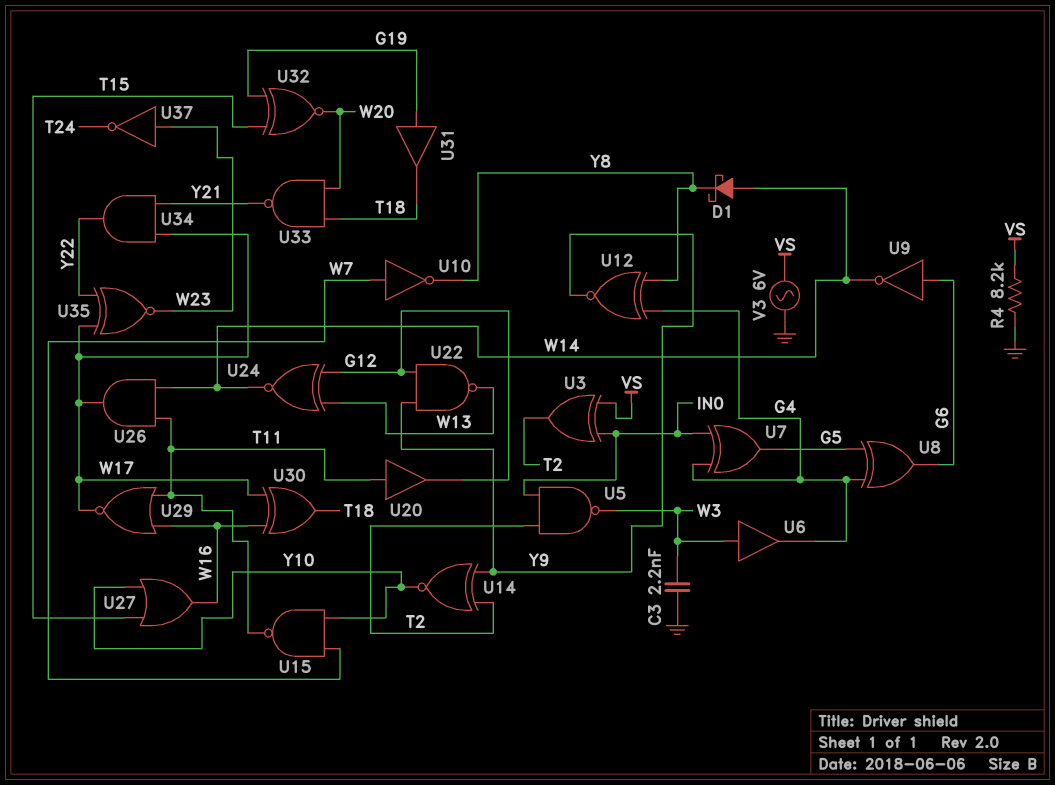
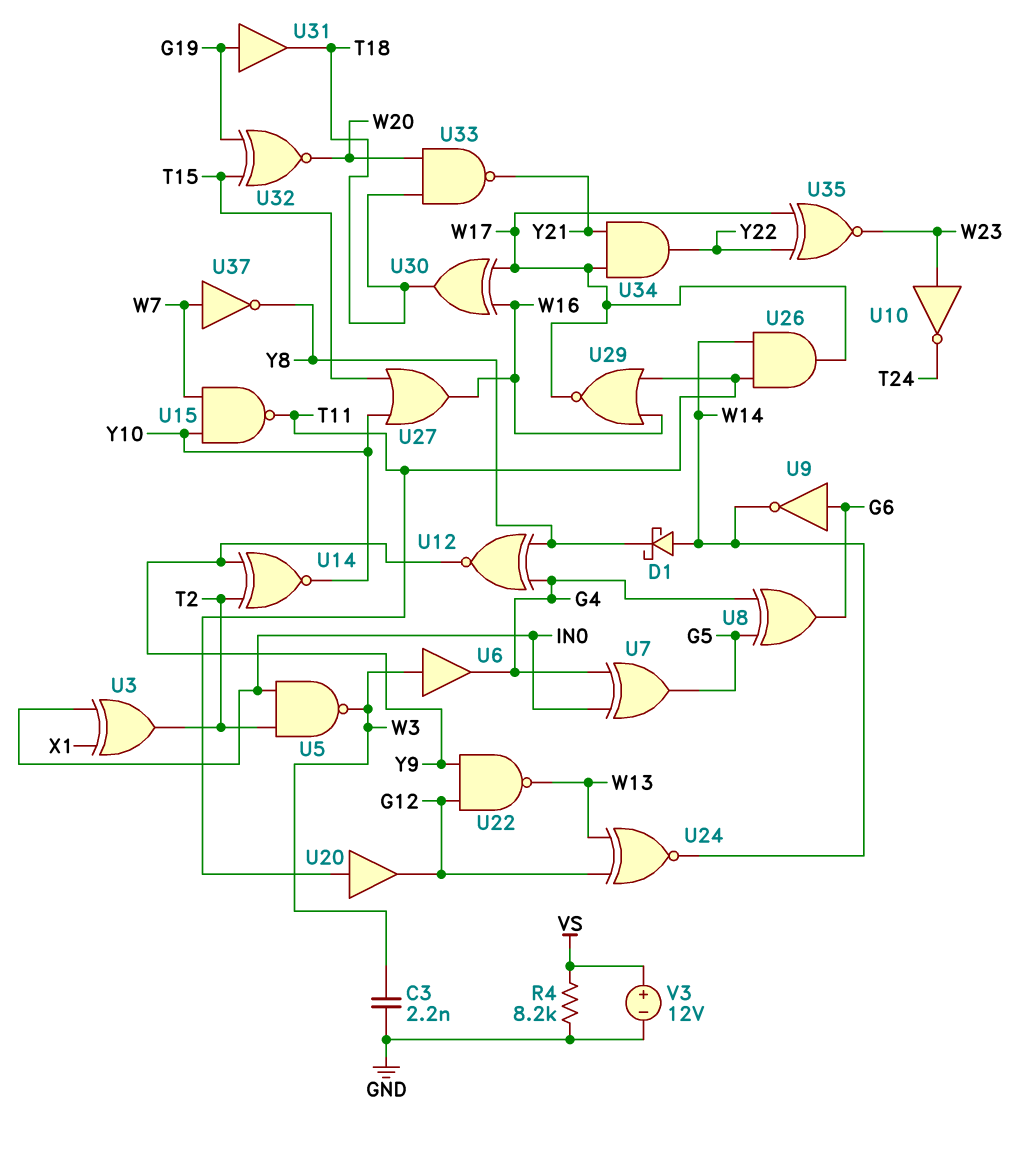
U3: XOR (in IN0, in VS, out T2) -> XOR (in IN0, in X1, out T2)
U10: NOT (in W7, out Y8) -> NOT (in W23, out T24)
U37: NOT (in W23, out T24) -> NOT (in W7, out Y8)
V3: AC 6V (GND, VS) -> 12V (plus VS, minus GND)

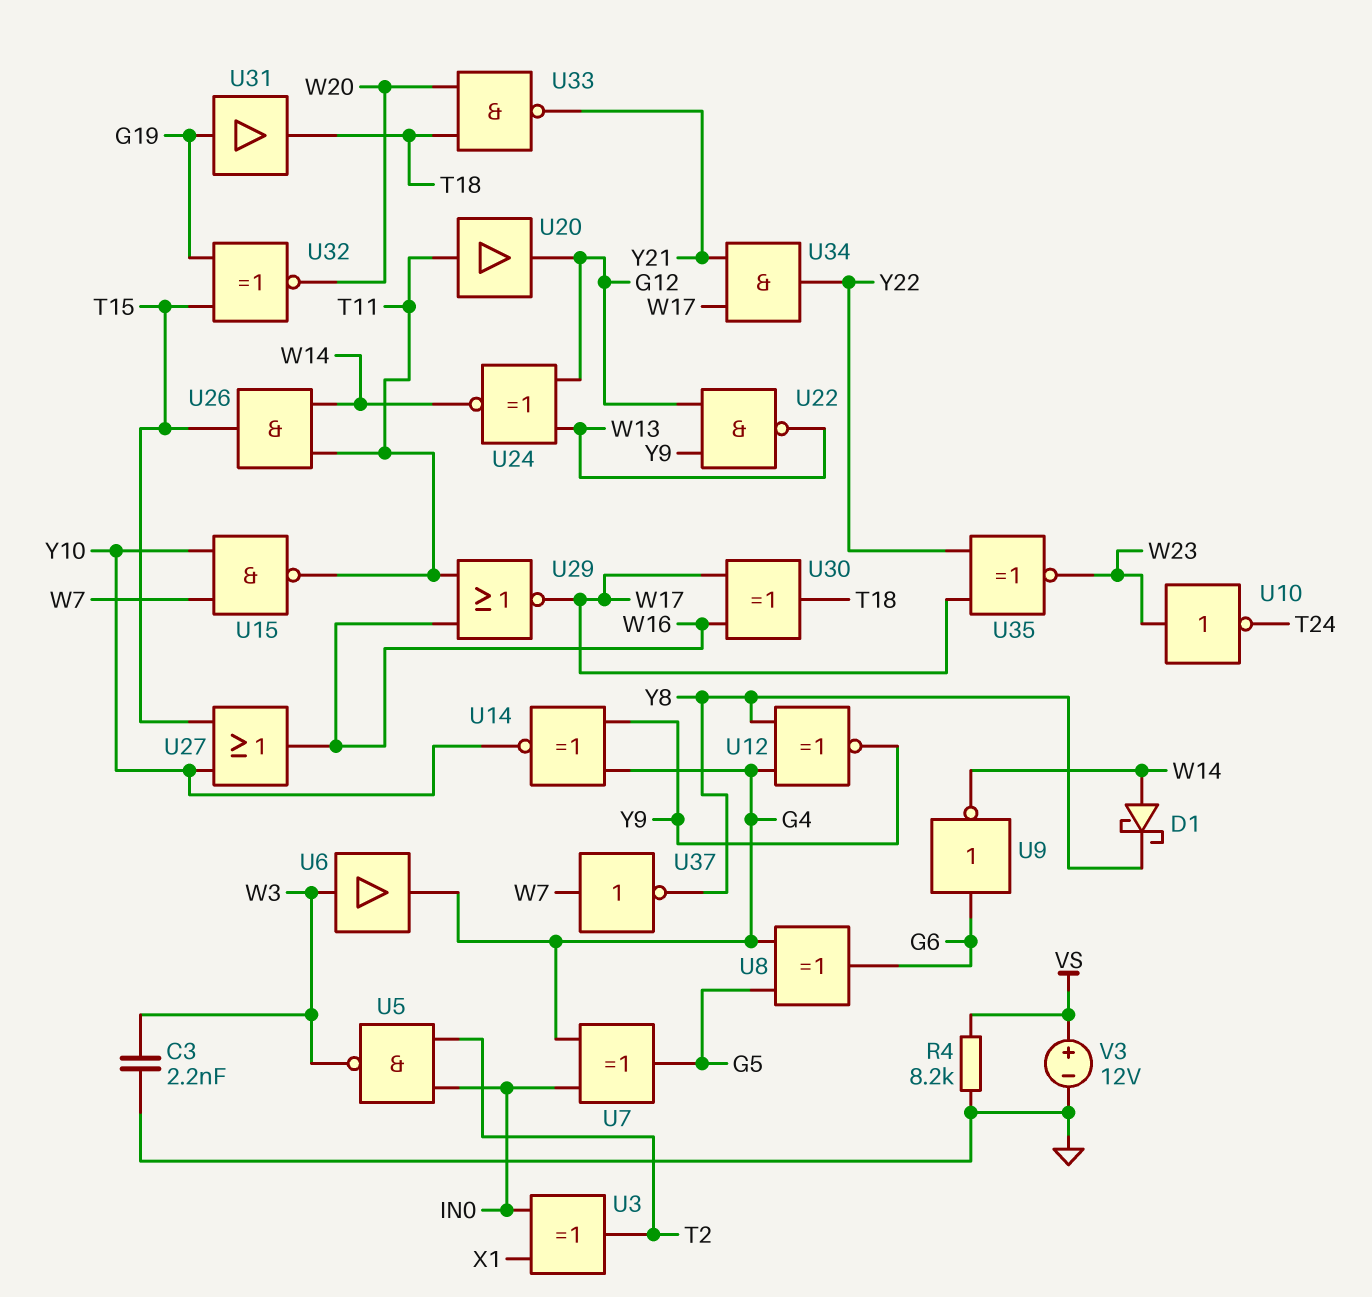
U14: XNOR (in T2, in Y9, out Y10) -> XNOR (in G4, in Y9, out Y10)
U26: AND (in T11, in W14, out W17) -> AND (in T11, in W14, out T15)

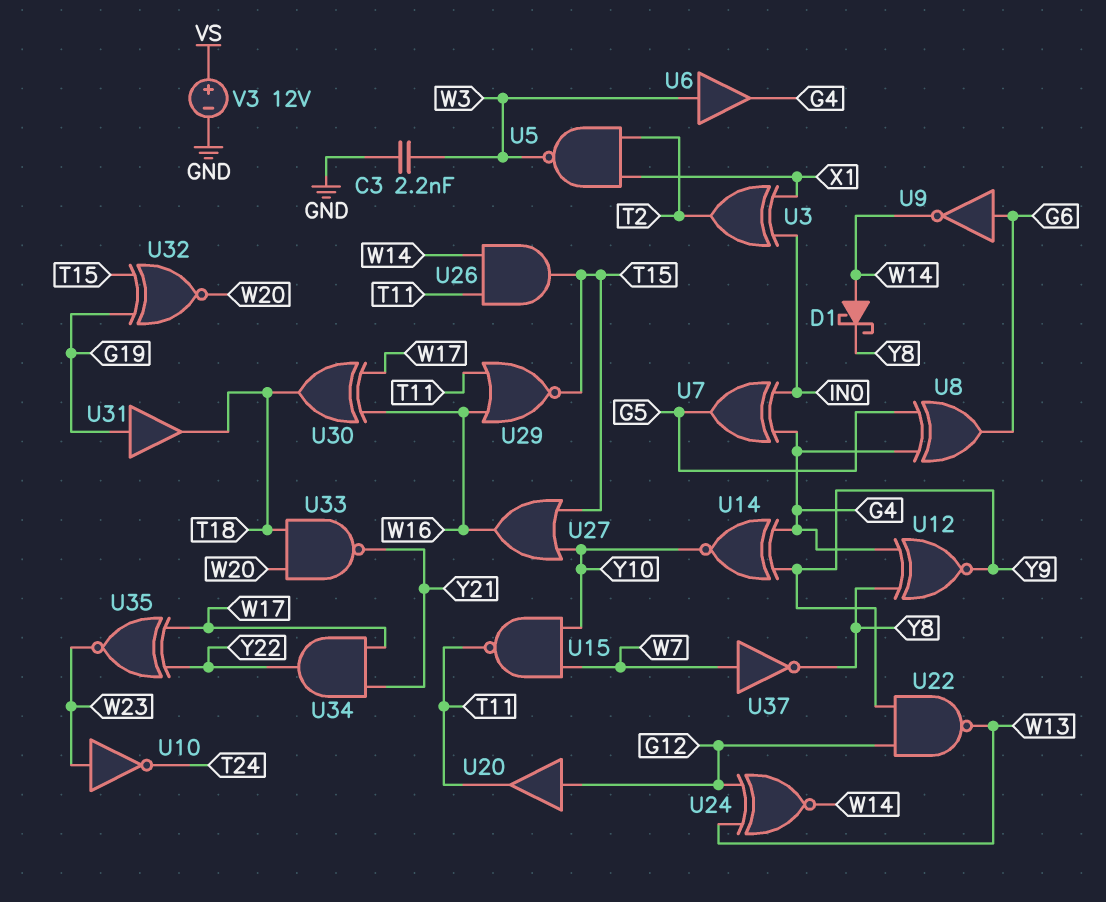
R4: 8.2k (GND, VS) -> none
U5: NAND (in IN0, in T2, out W3) -> NAND (in T2, in X1, out W3)
U20: buffer (in T11, out G12) -> buffer (in G12, out T11)
U29: NOR (in T11, in W16, out W17) -> NOR (in T11, in W16, out T15)

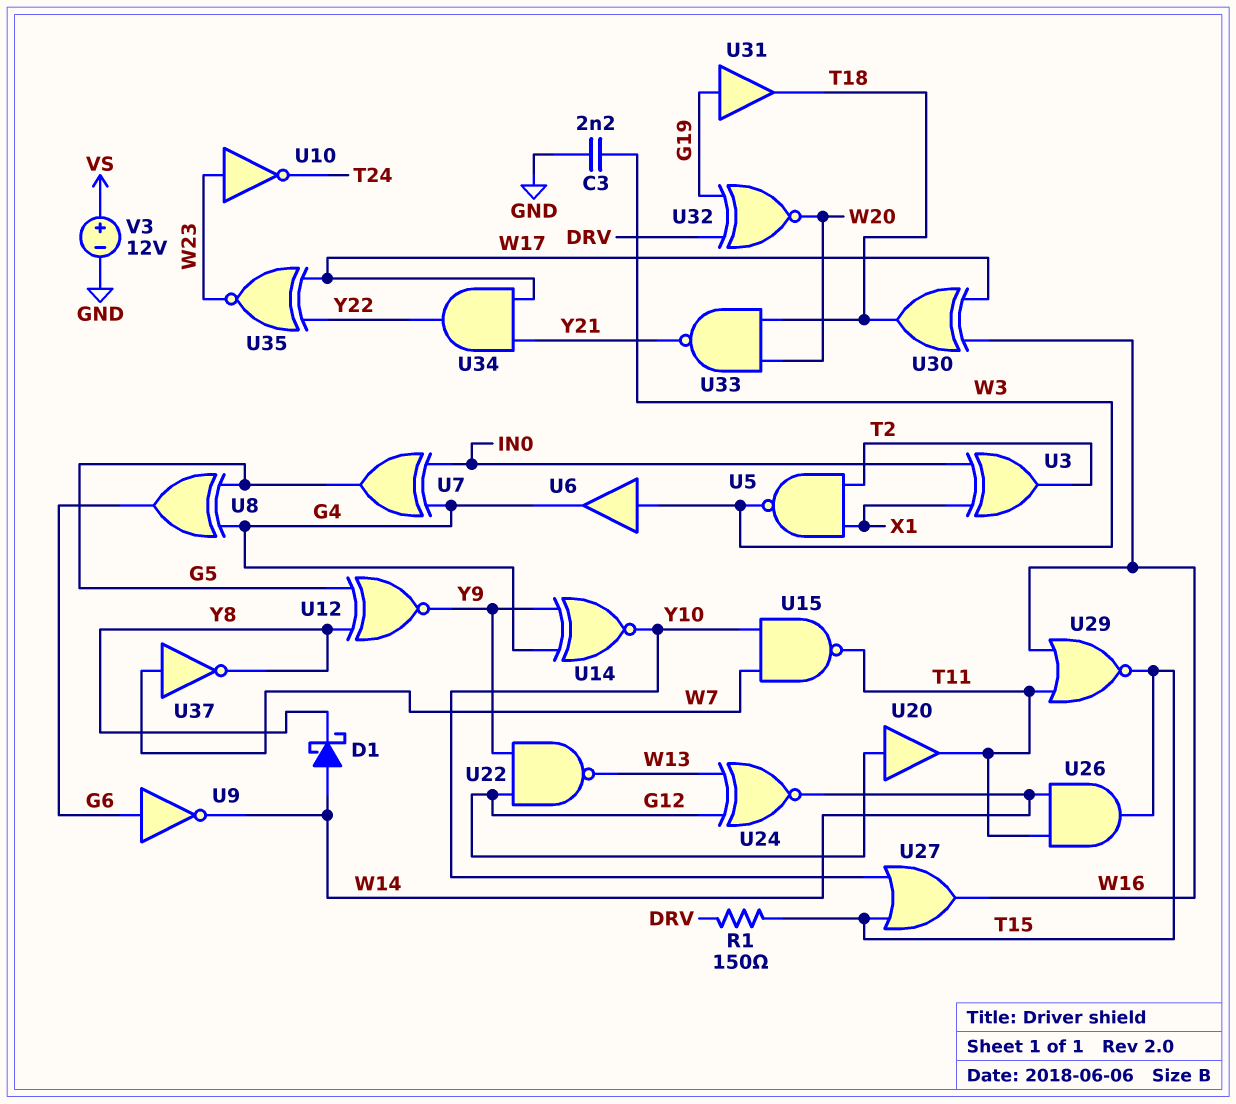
R1: none -> 150 (DRV, T15)
U12: XNOR (in G4, in Y8, out Y9) -> XNOR (in G5, in Y8, out Y9)
U32: XNOR (in G19, in T15, out W20) -> XNOR (in DRV, in G19, out W20)

